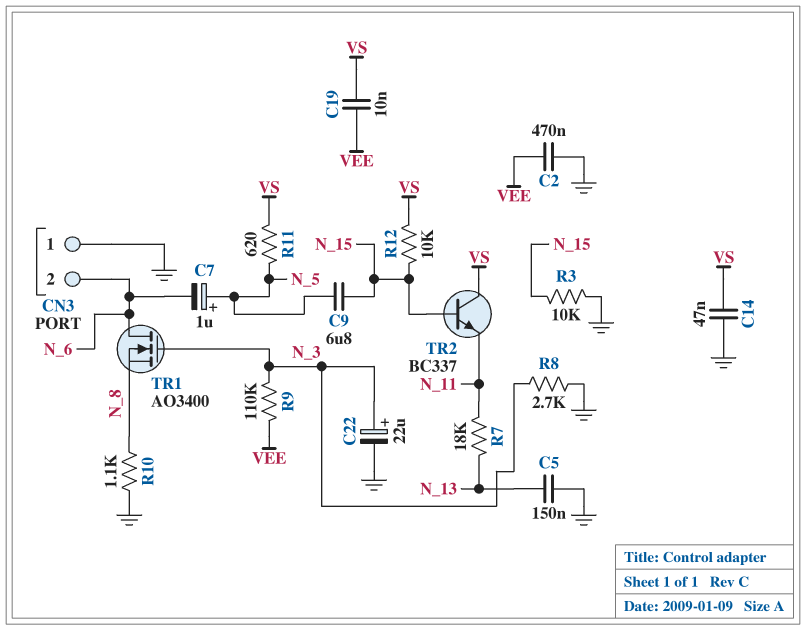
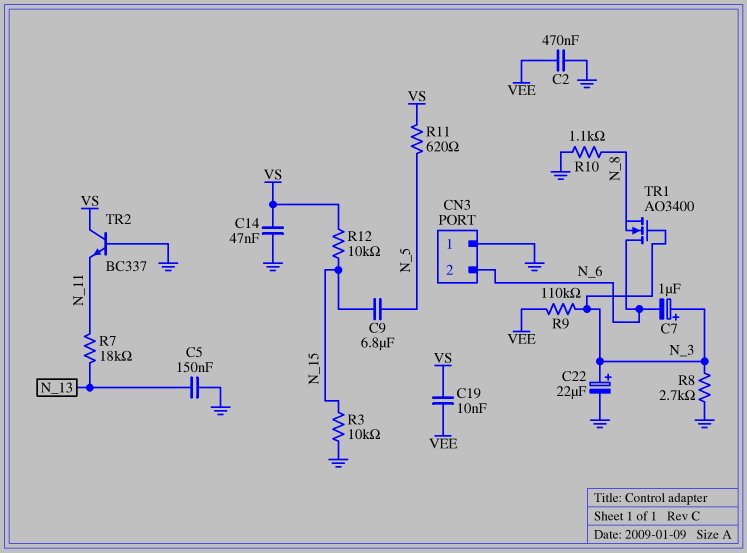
C7: 1uF (plus N_5, minus N_6) -> 1uF (plus N_3, minus N_6)
TR2: NPN BC337 (B N_15, C VS, E N_11) -> NPN BC337 (B GND, C VS, E N_11)

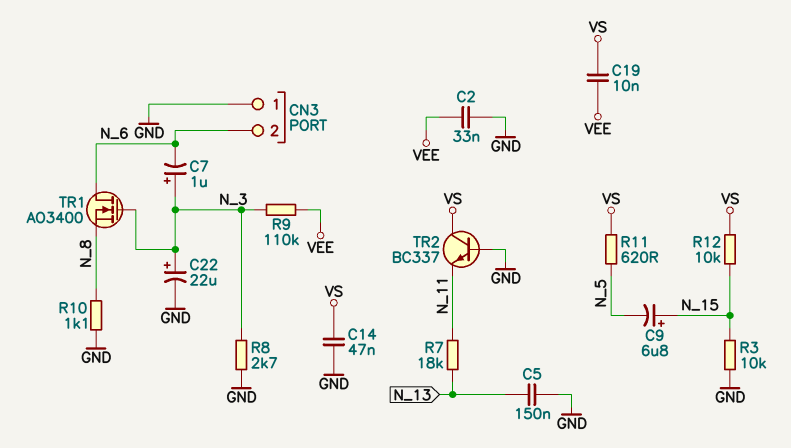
C2: 470nF (GND, VEE) -> 33nF (GND, VEE)
C9: 6.8uF (N_5, N_15) -> 6.8uF (plus N_15, minus N_5)

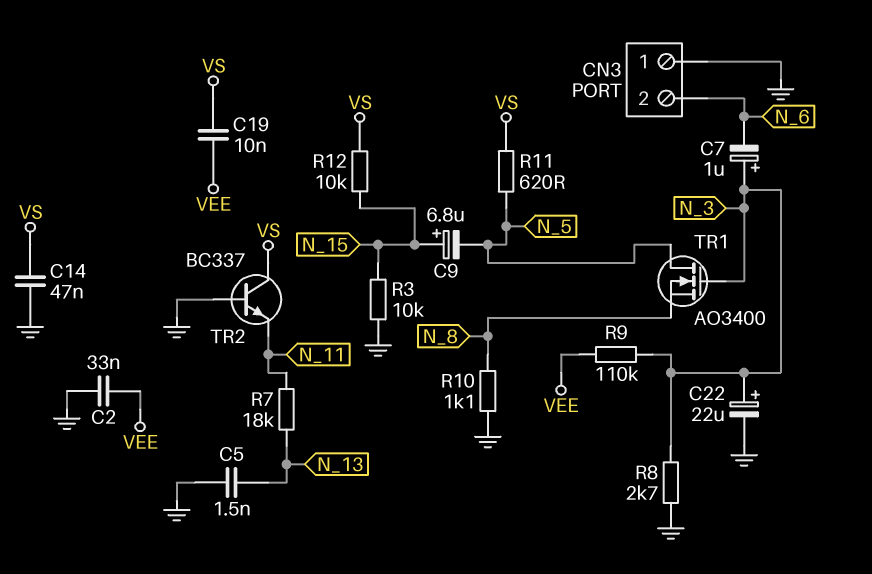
C5: 150nF (GND, N_13) -> 1.5nF (GND, N_13)
TR1: NMOS AO3400 (G N_3, D N_6, S N_8) -> NMOS AO3400 (G N_3, D N_5, S N_8)

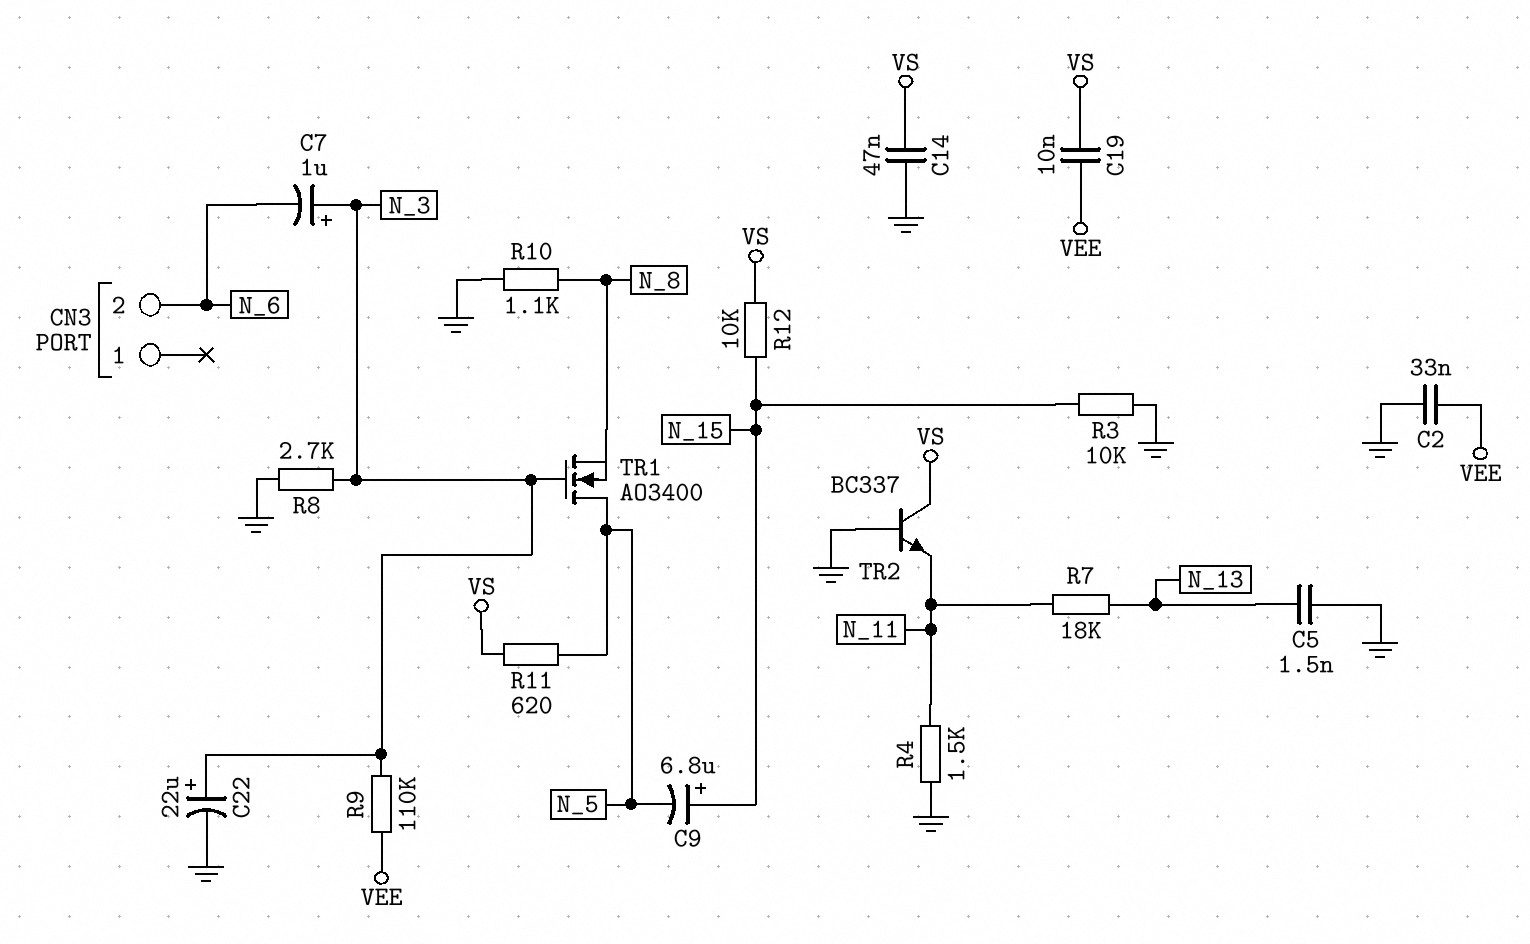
CN3 pin 1: GND -> none
R4: none -> 1.5k (GND, N_11)

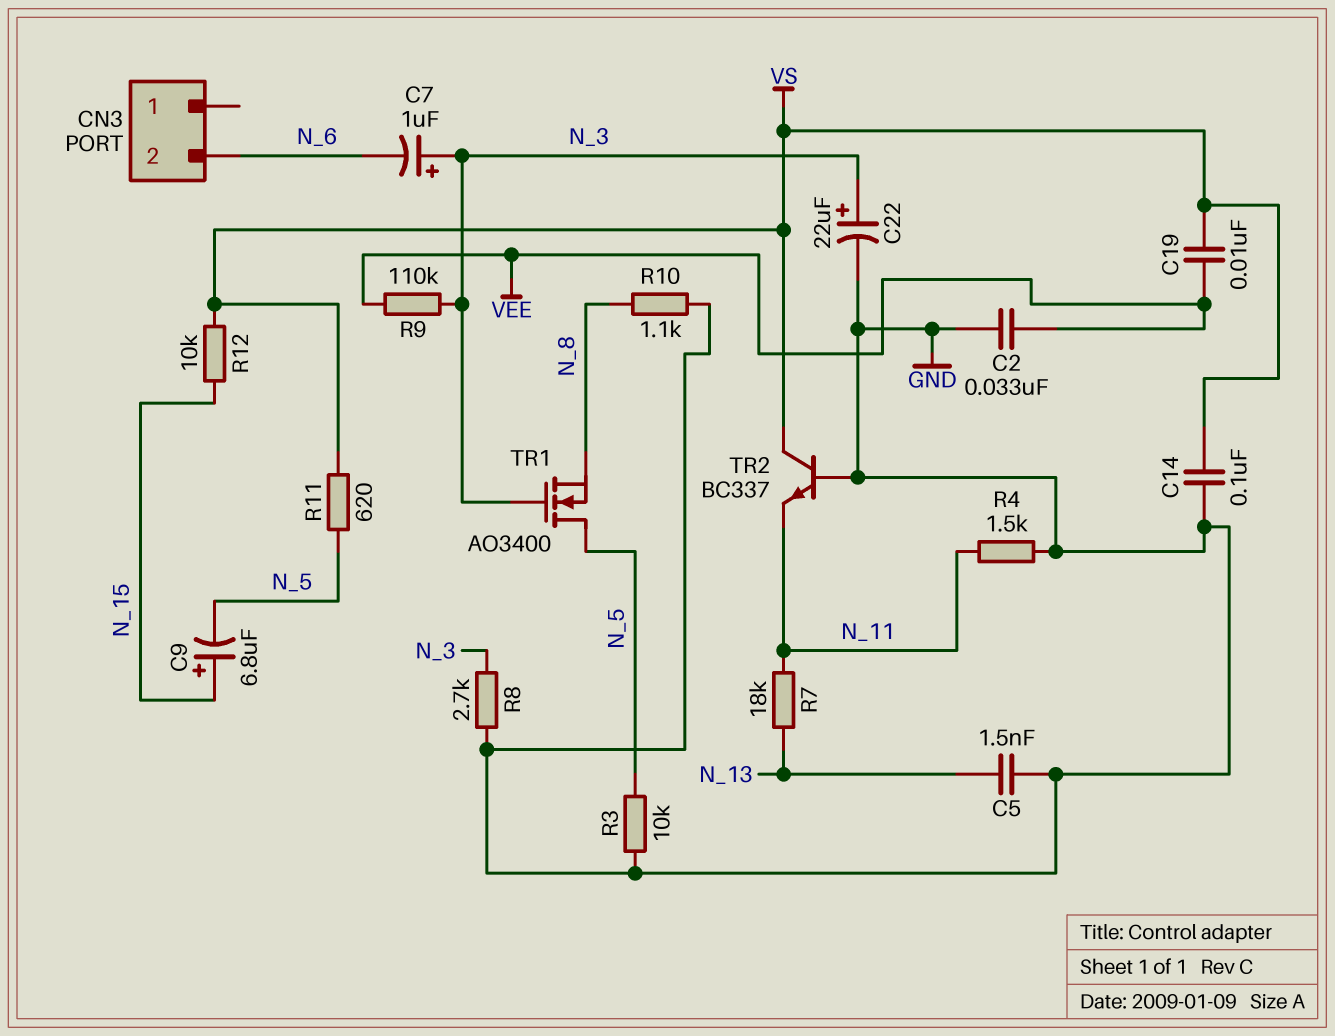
C14: 47nF (GND, VS) -> 100nF (GND, VS)
R3: 10k (GND, N_15) -> 10k (GND, N_5)

